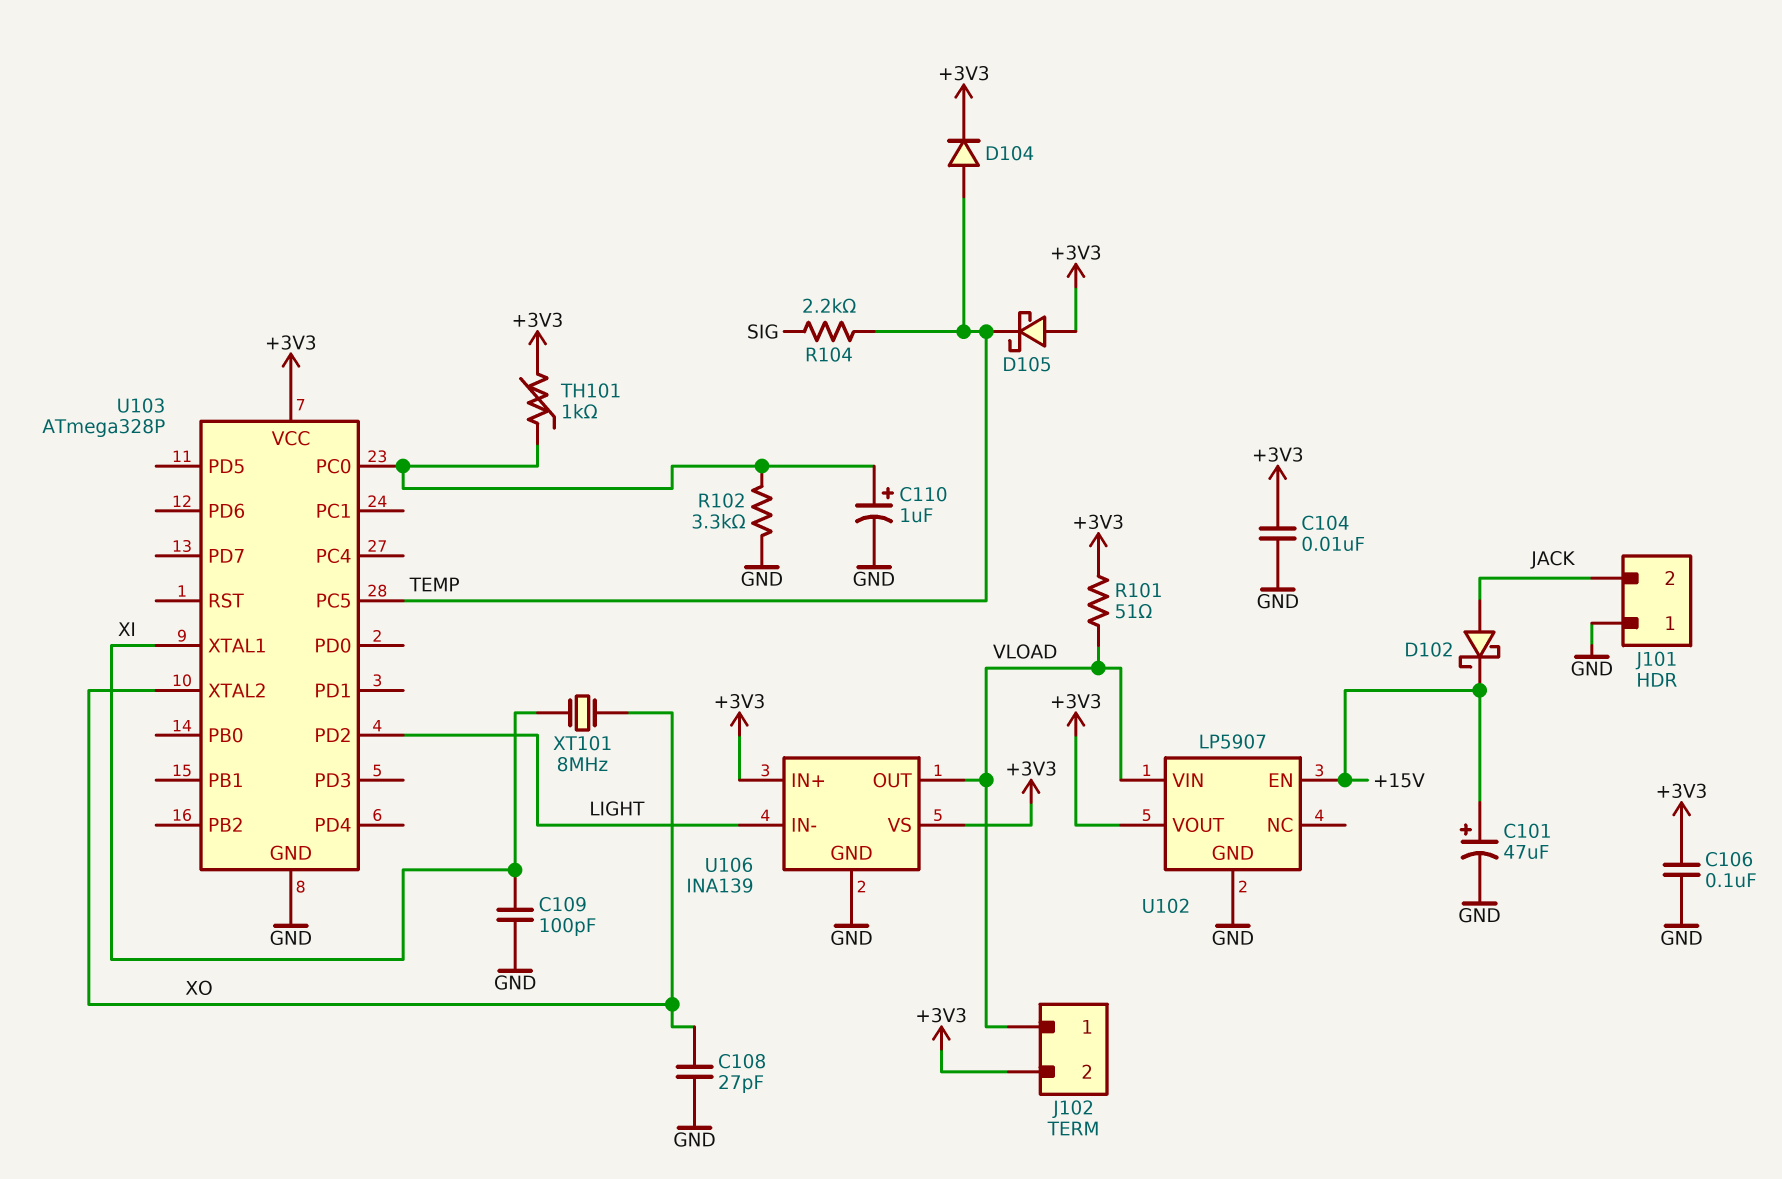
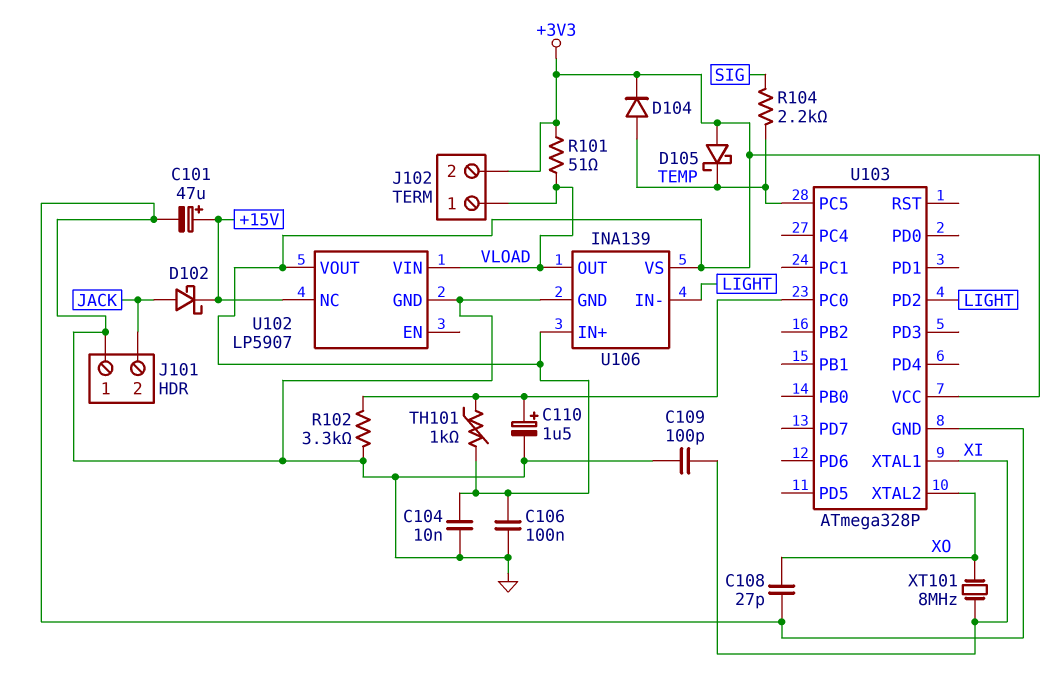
C110: 1uF (plus U103/PC0, minus GND) -> 1.5uF (plus U103/PC0, minus GND)
U102 pin EN: +15V -> none
U102 pin NC: none -> +15V

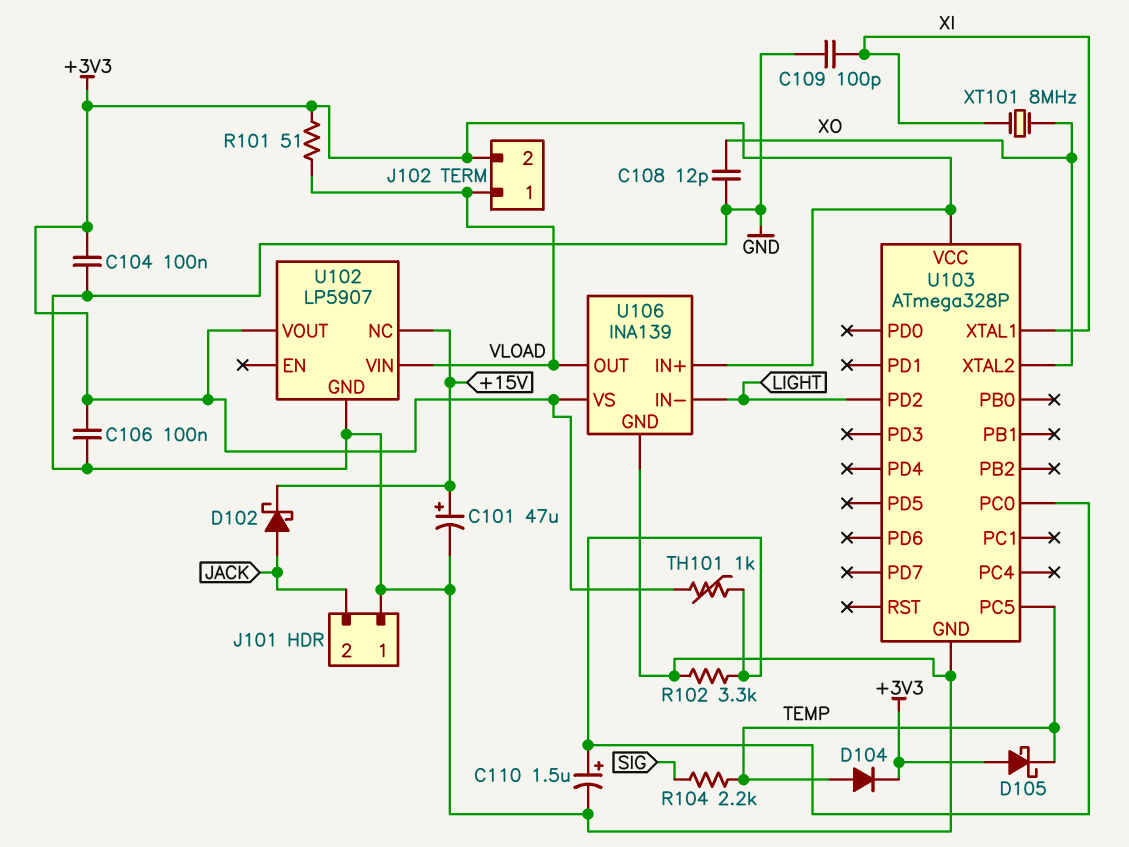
C104: 10nF (+3V3, GND) -> 100nF (+3V3, GND)
C108: 27pF (GND, XO) -> 12pF (GND, XO)

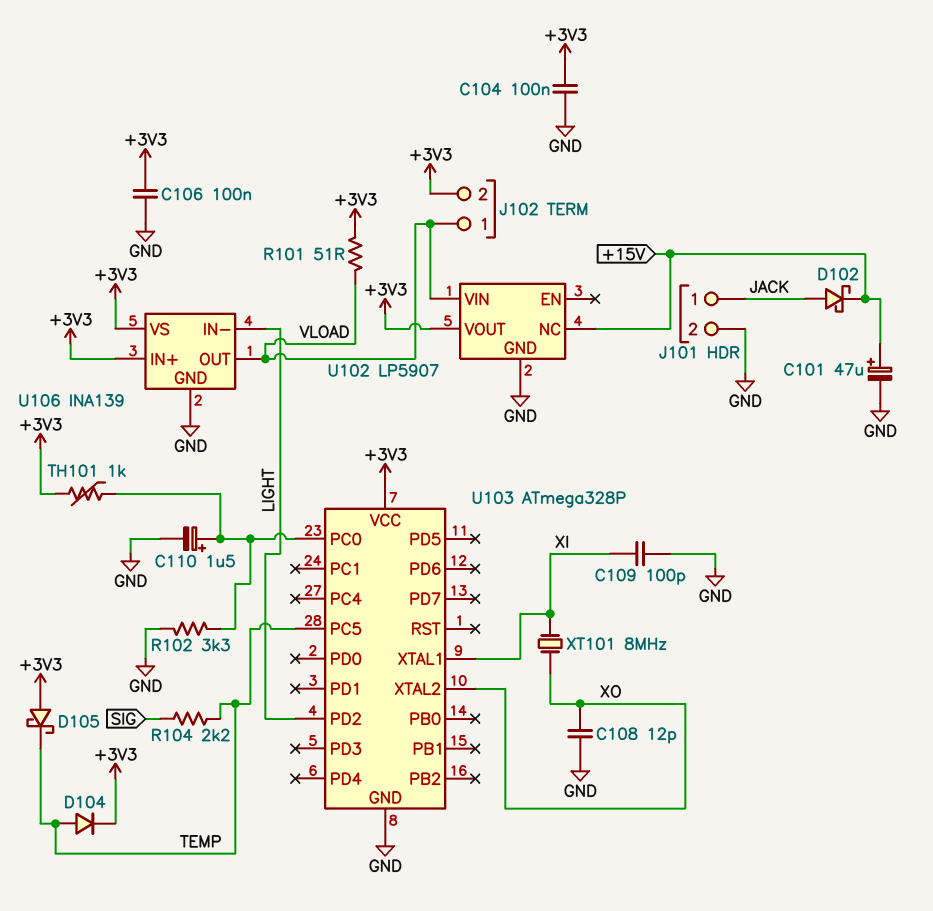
J101 pin 1: GND -> JACK
J101 pin 2: JACK -> GND

